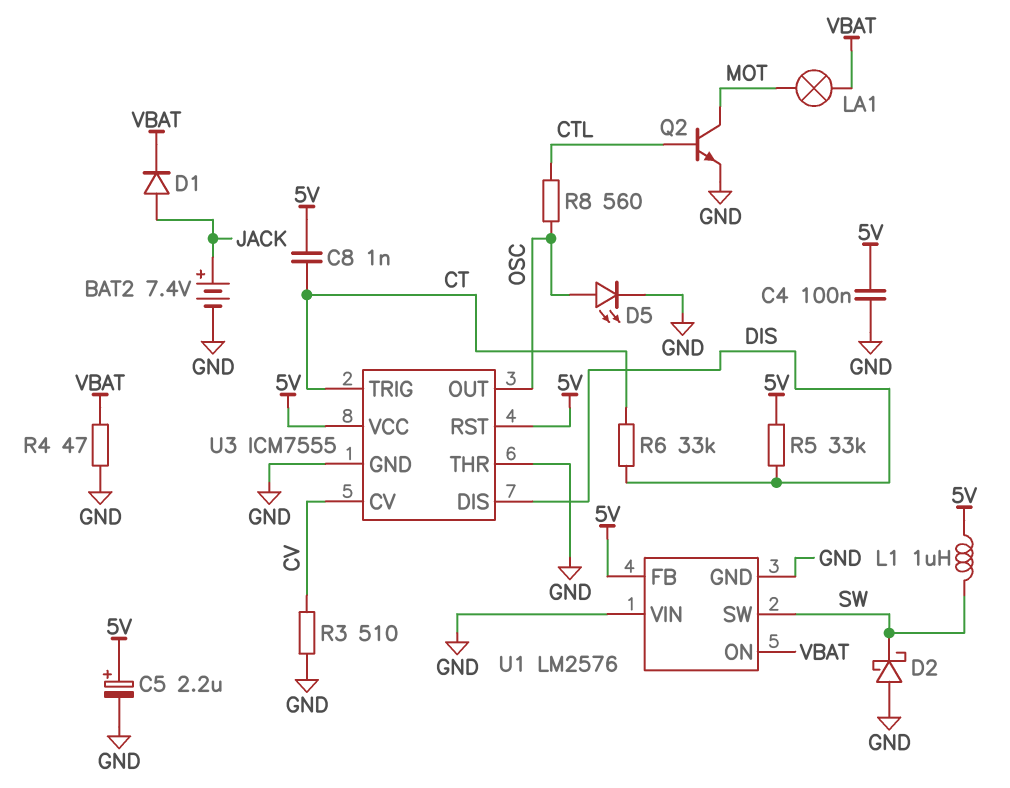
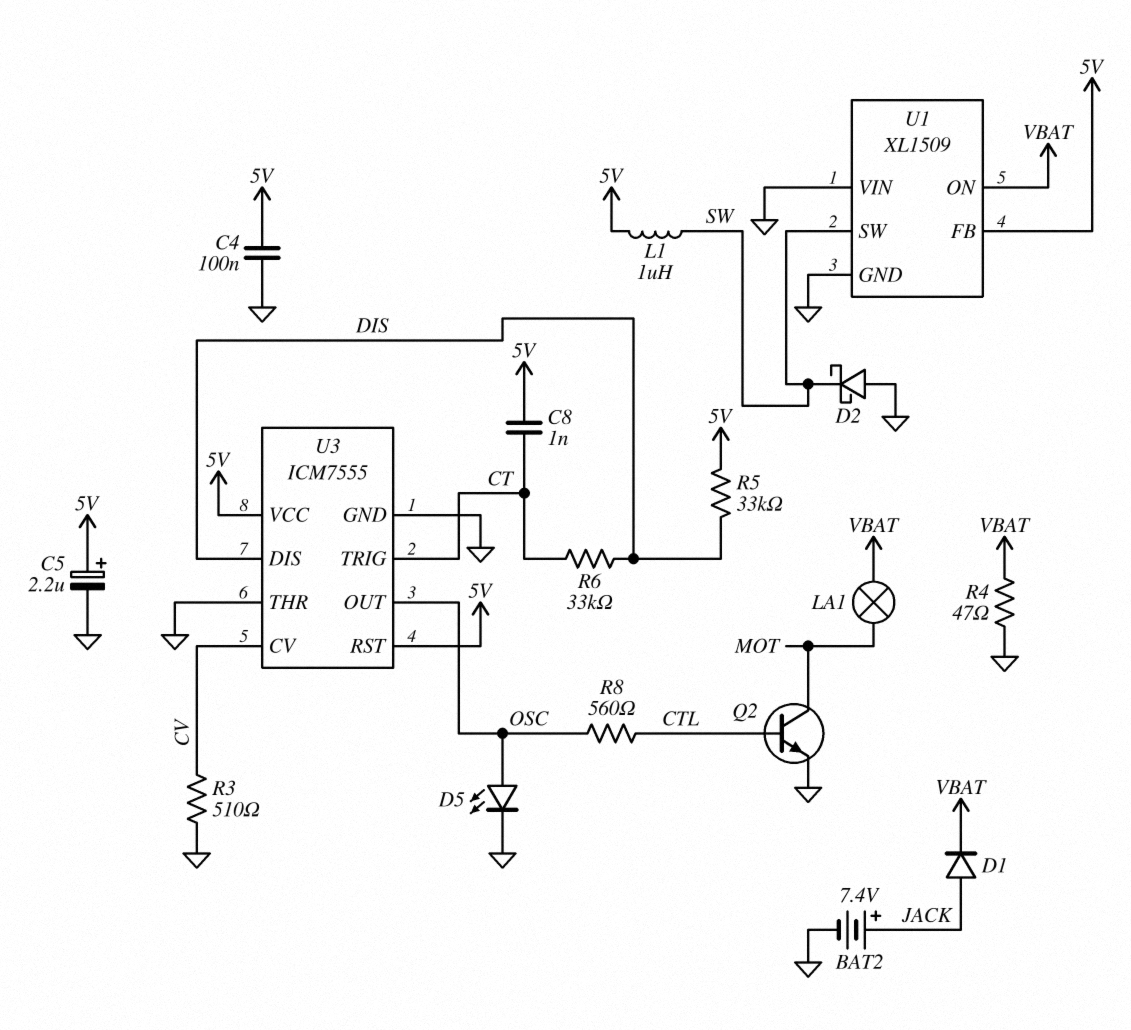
U1: LM2576 -> XL1509

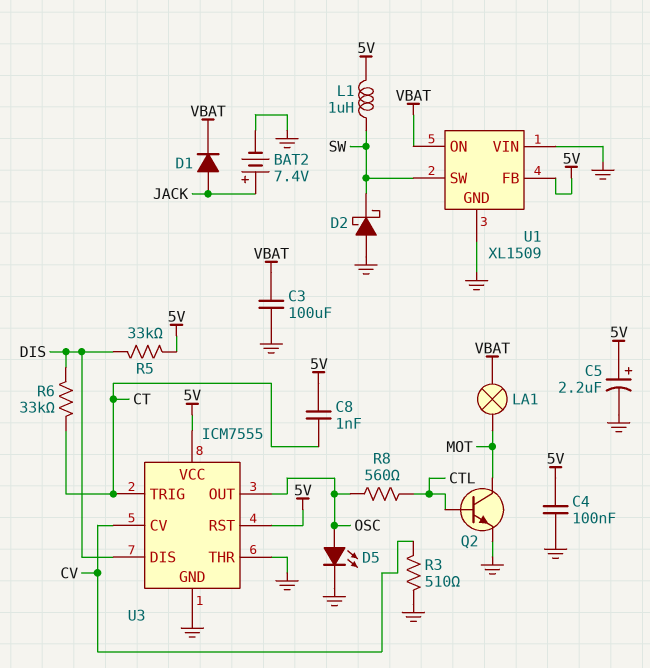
C3: none -> 100uF (GND, VBAT)
R4: 47 (GND, VBAT) -> none

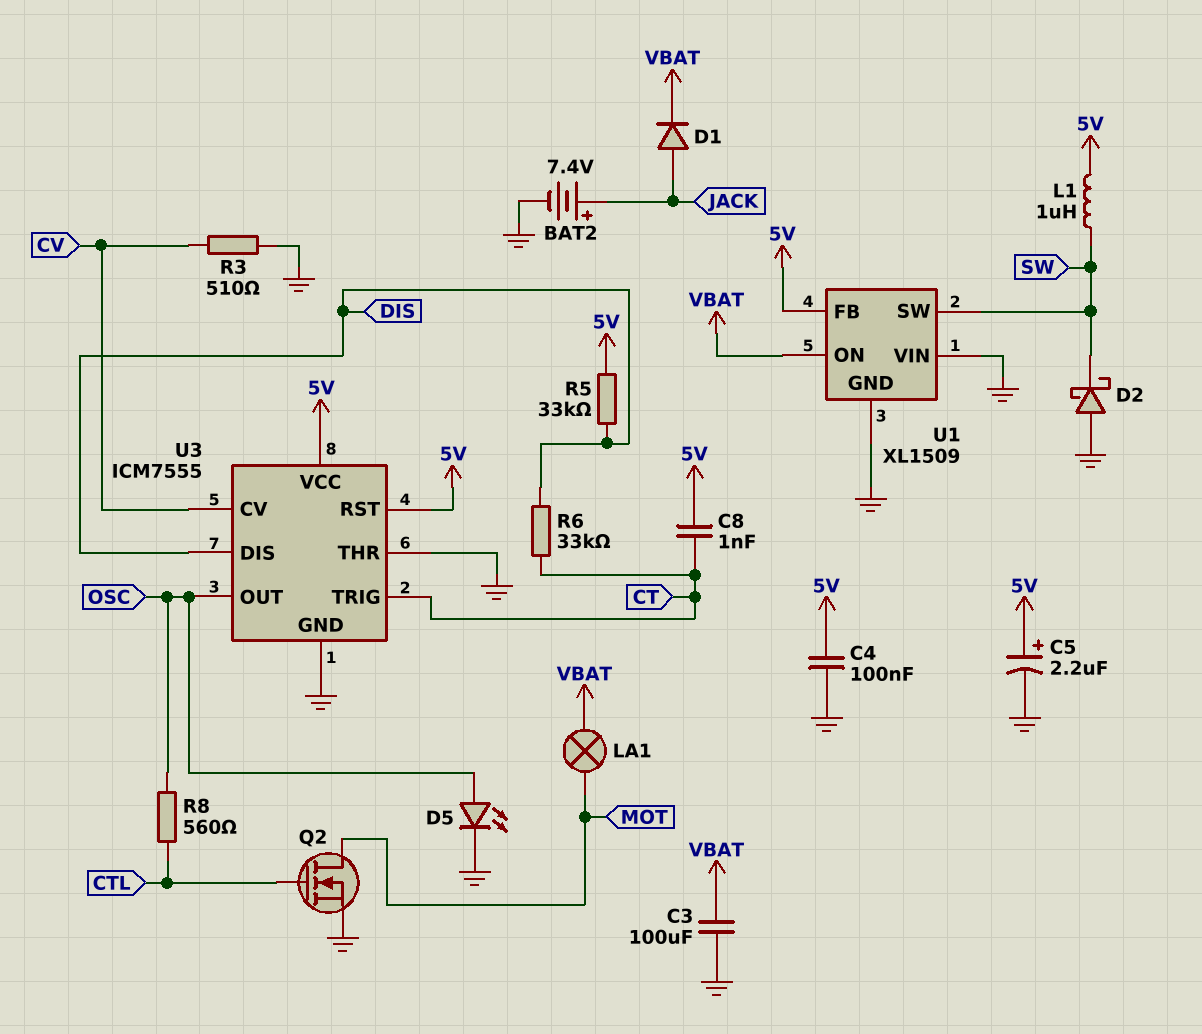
Q2: NPN (B CTL, C MOT, E GND) -> NMOS (G CTL, D MOT, S GND)

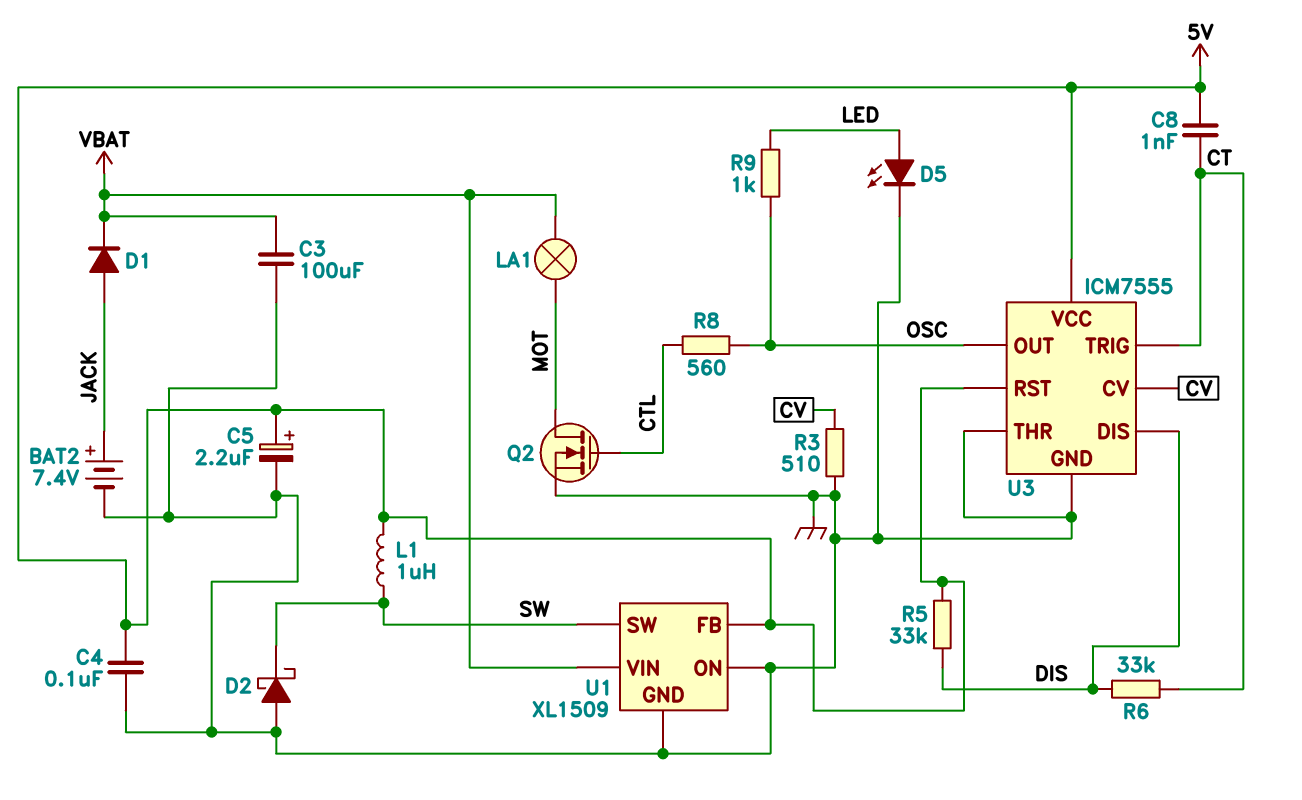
D5: LED (A OSC, K GND) -> LED (A LED, K GND)
R9: none -> 1k (LED, OSC)
U1 pin ON: VBAT -> GND
U1 pin VIN: GND -> VBAT

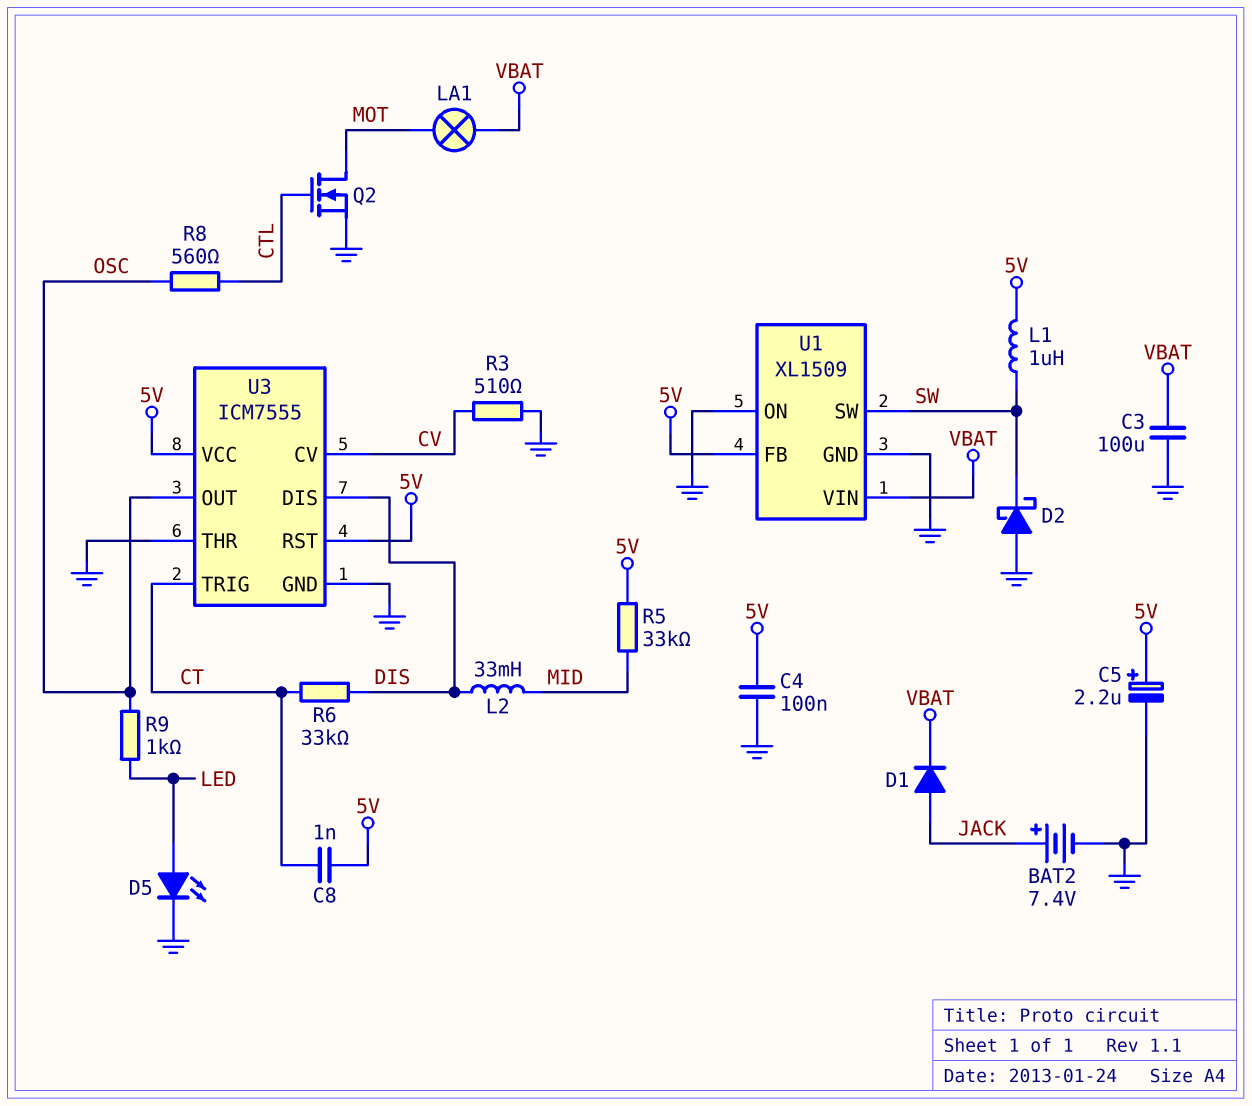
L2: none -> 33mH (DIS, MID)
R5: 33k (5V, DIS) -> 33k (5V, MID)

